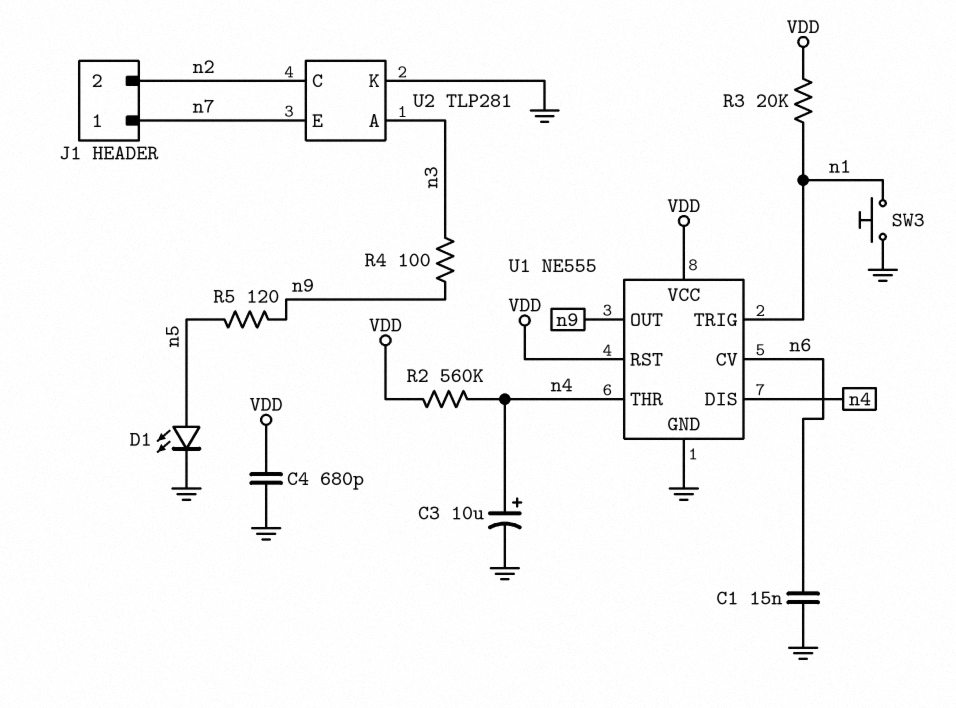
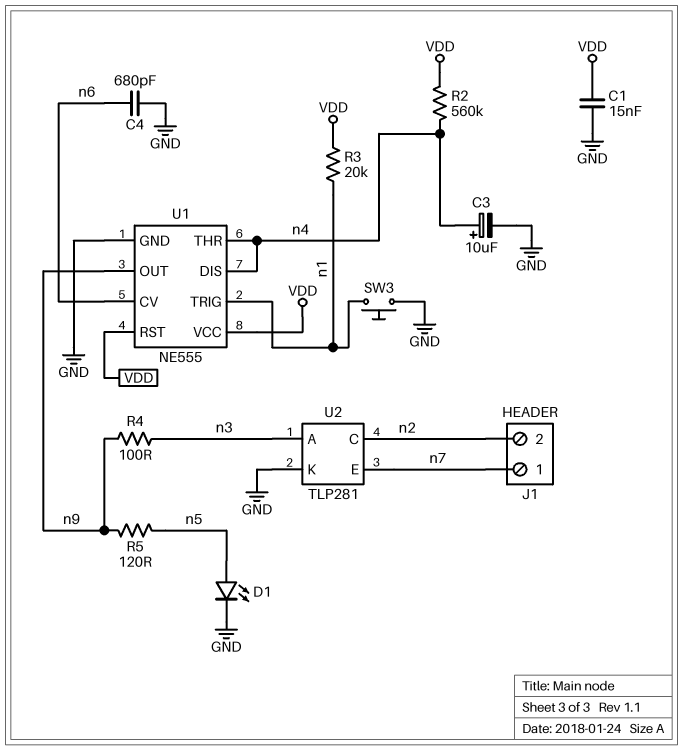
C1: 15nF (GND, n6) -> 15nF (GND, VDD)
C4: 680pF (GND, VDD) -> 680pF (GND, n6)

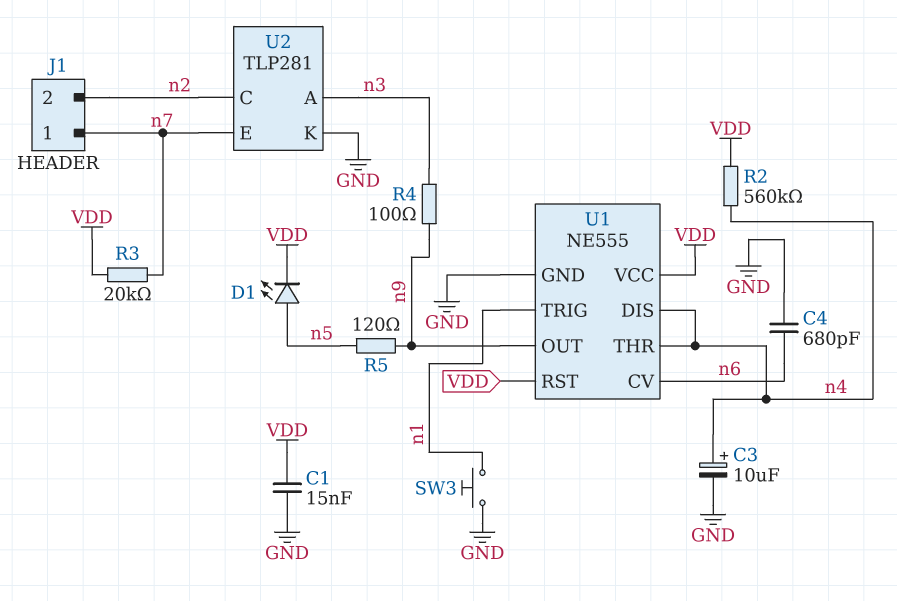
D1: LED (A n5, K GND) -> LED (A n5, K VDD)
R3: 20k (VDD, n1) -> 20k (VDD, n7)

